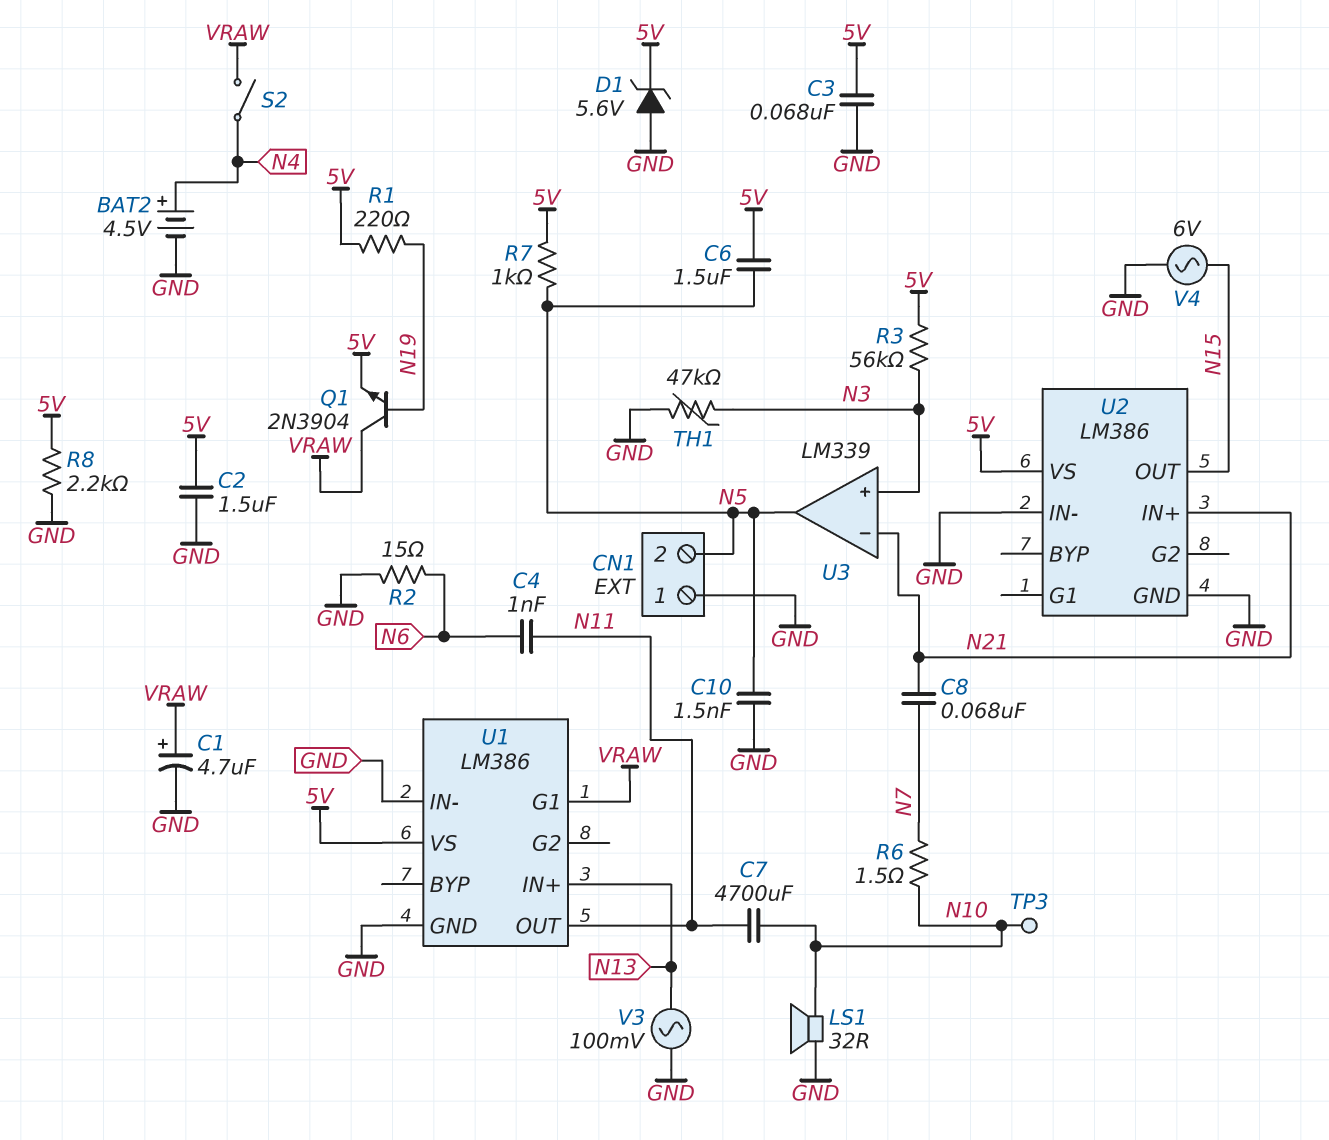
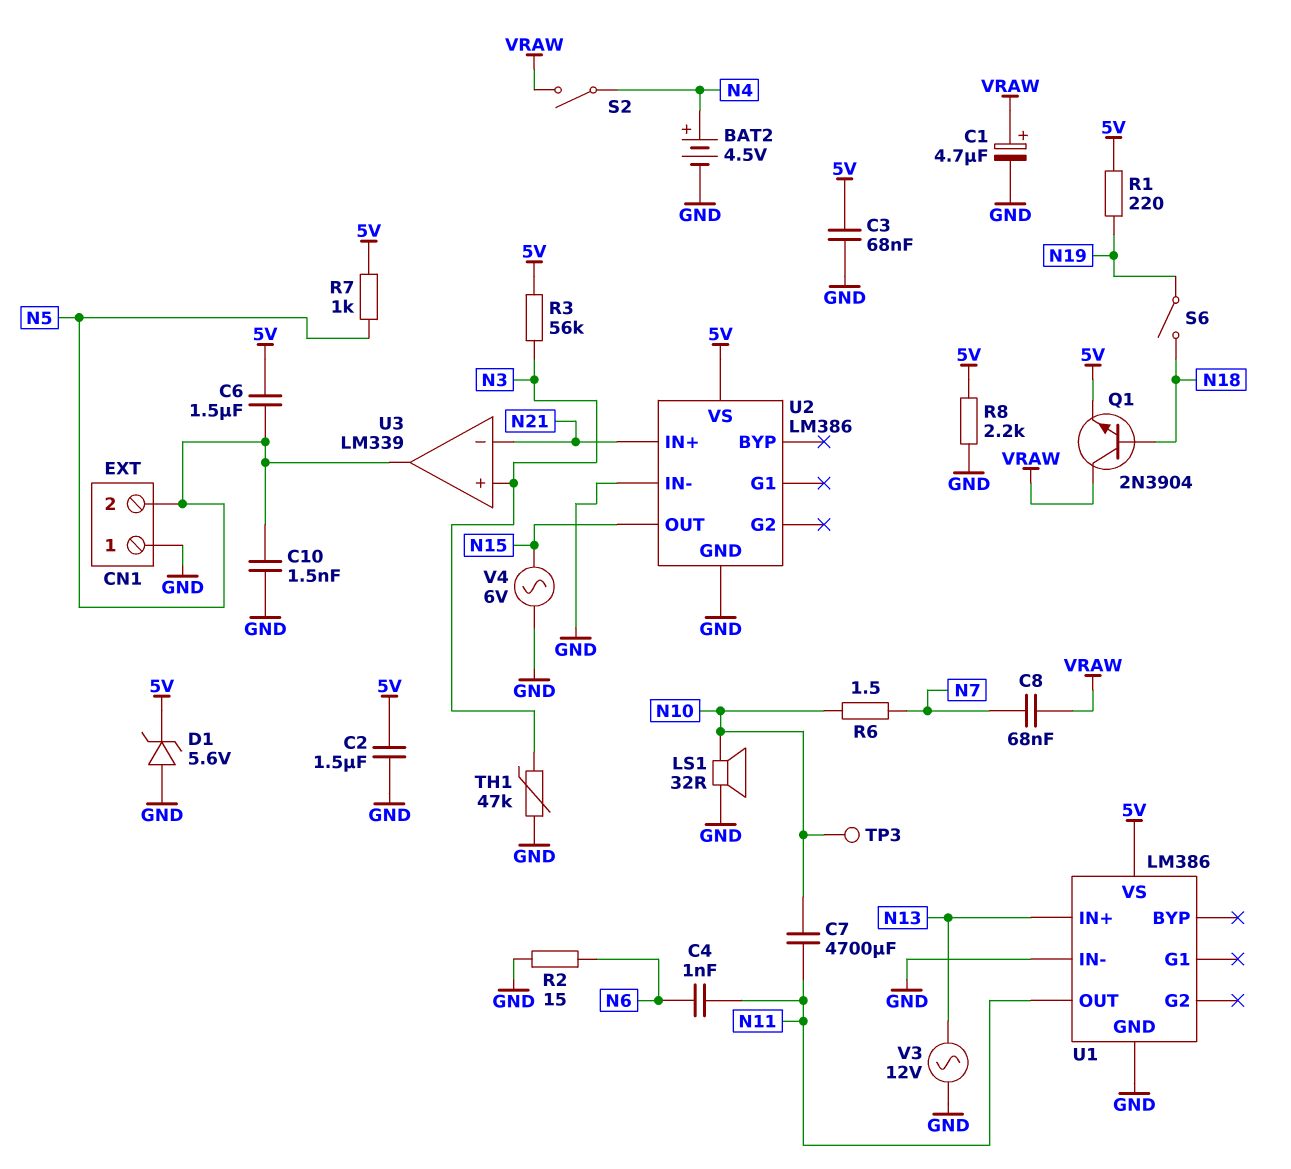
C8: 68nF (N7, N21) -> 68nF (N7, VRAW)
Q1: NPN 2N3904 (B N19, C VRAW, E 5V) -> NPN 2N3904 (B N18, C VRAW, E 5V)
S6: none -> switch (N18, N19)
U1 pin G1: VRAW -> none
V3: AC 100mV (GND, N13) -> AC 12V (GND, N13)

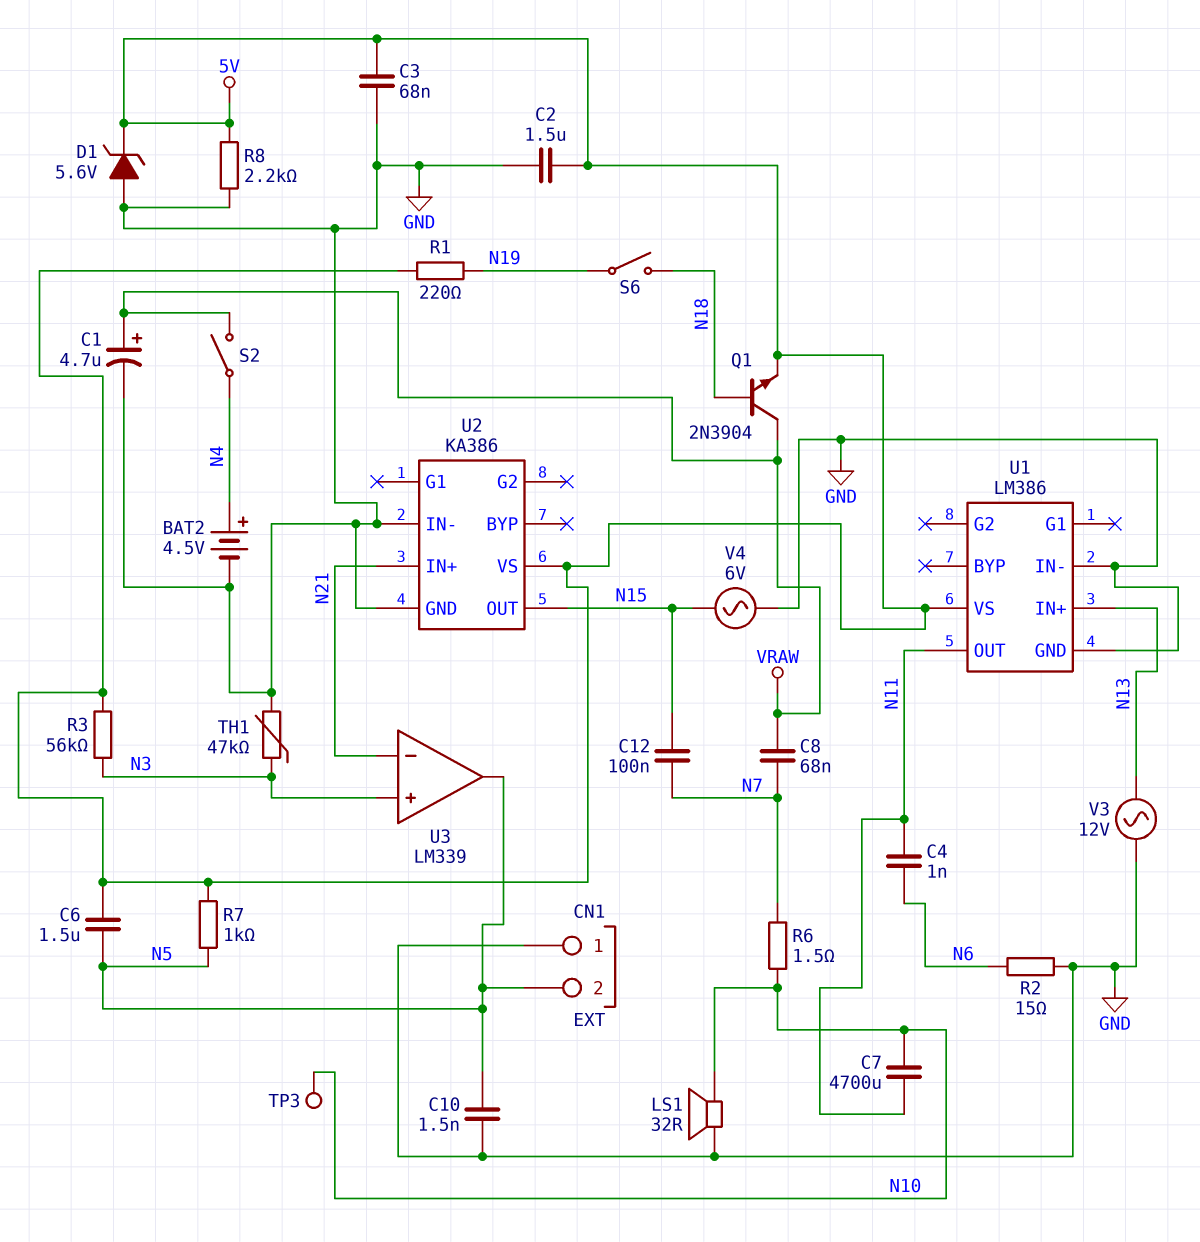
C12: none -> 100nF (N7, N15)
U2: LM386 -> KA386

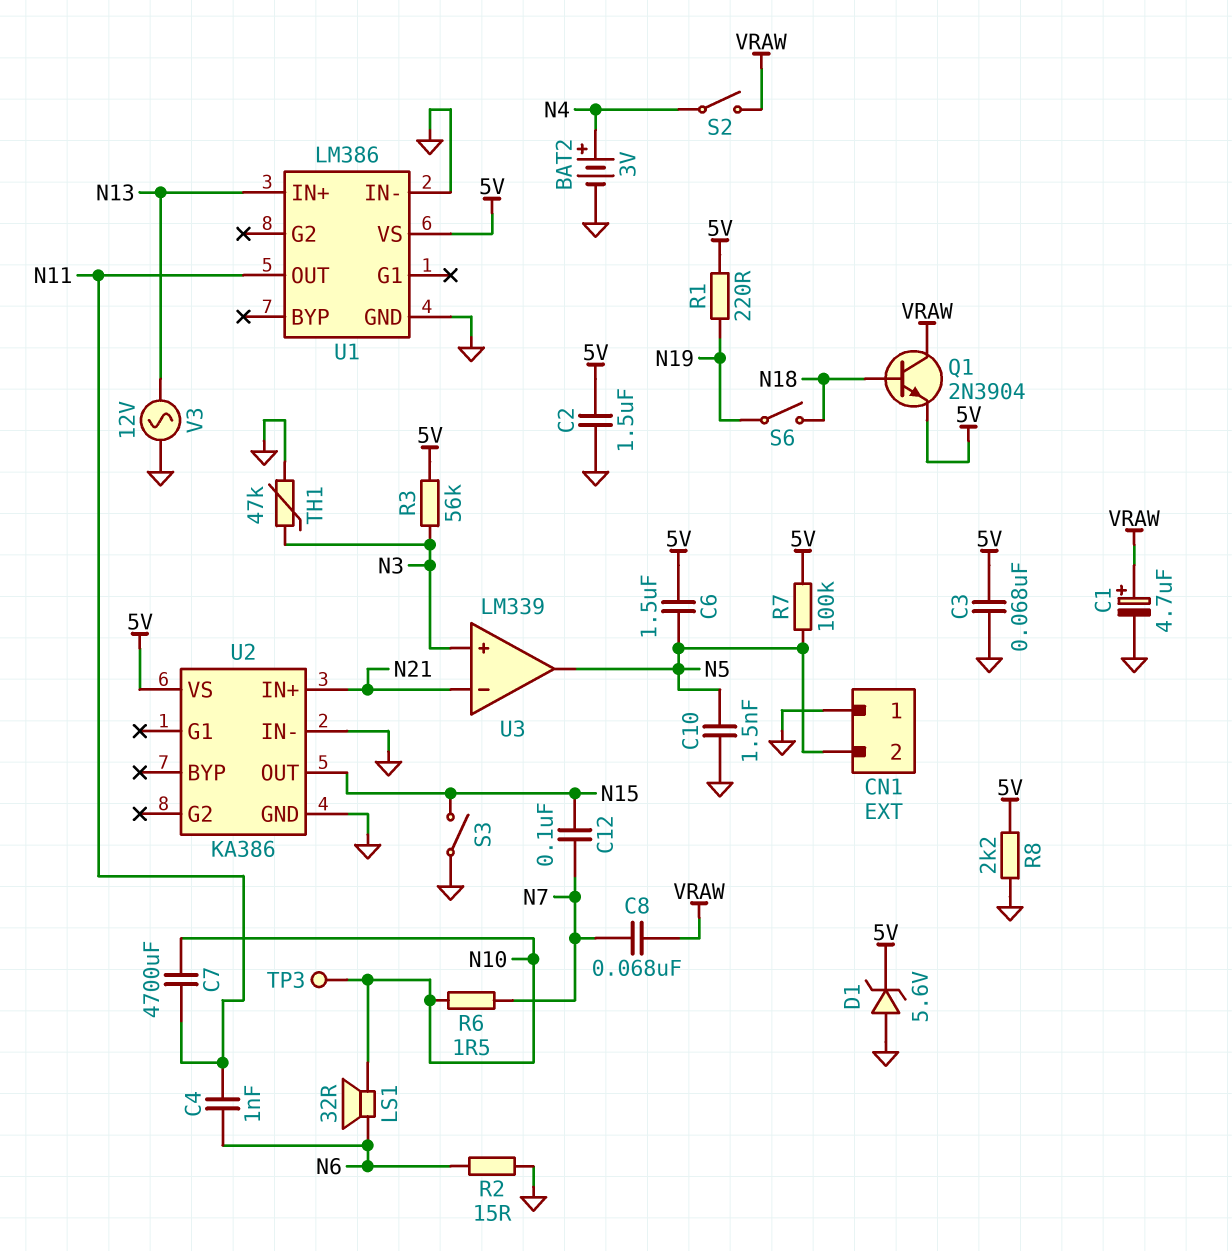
BAT2: 4.5V (plus N4, minus GND) -> 3V (plus N4, minus GND)
LS1: speaker 32R (GND, N10) -> speaker 32R (N6, N10)
R7: 1k (5V, N5) -> 100k (5V, N5)
S3: none -> switch (GND, N15)
V4: AC 6V (GND, N15) -> none

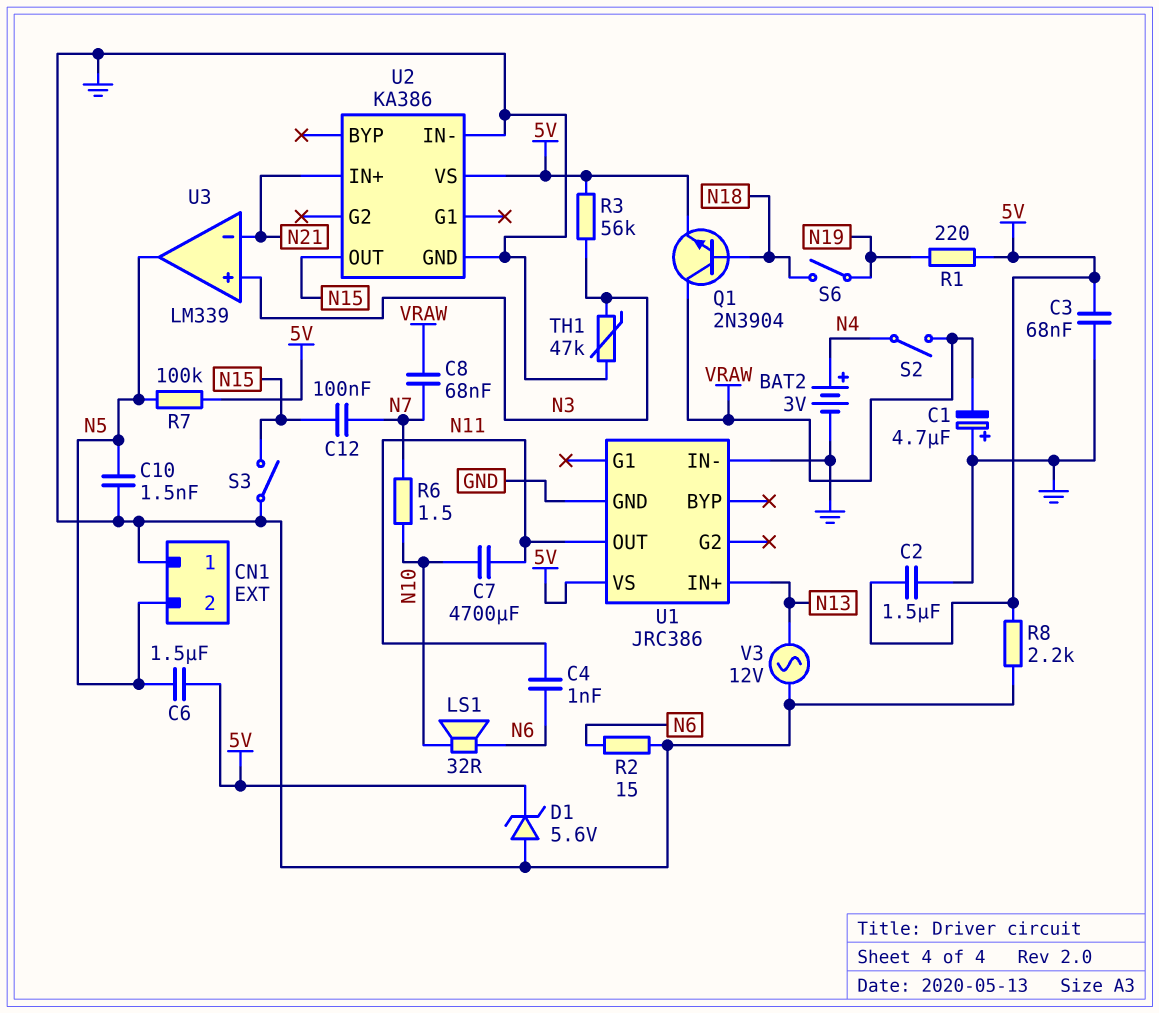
C1: 4.7uF (plus VRAW, minus GND) -> 4.7uF (plus GND, minus VRAW)
TP3: test point (N10) -> none
U1: LM386 -> JRC386

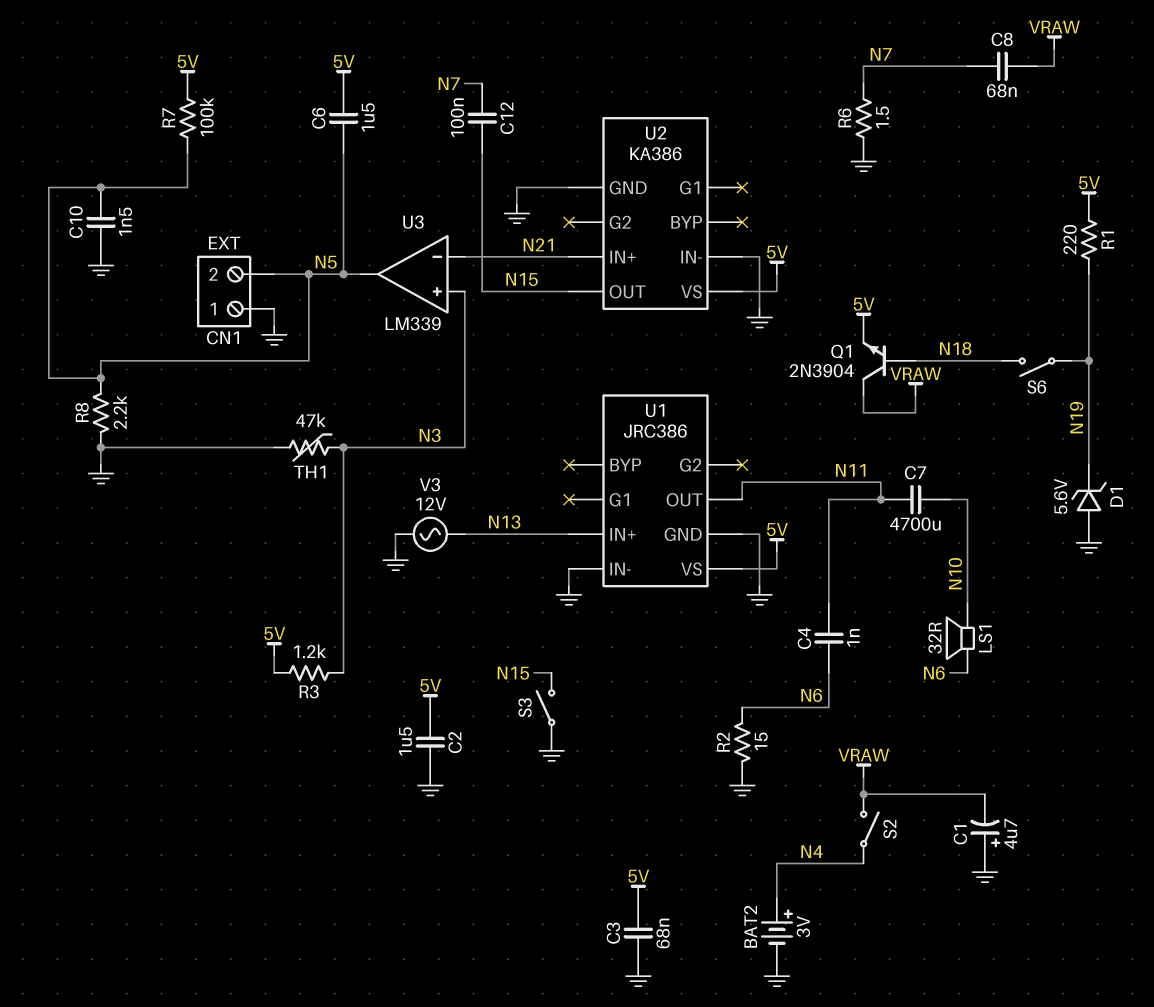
D1: zener 5.6V (A GND, K 5V) -> zener 5.6V (A GND, K N19)
R3: 56k (5V, N3) -> 1.2k (5V, N3)
R6: 1.5 (N7, N10) -> 1.5 (GND, N7)
R8: 2.2k (5V, GND) -> 2.2k (GND, N5)

